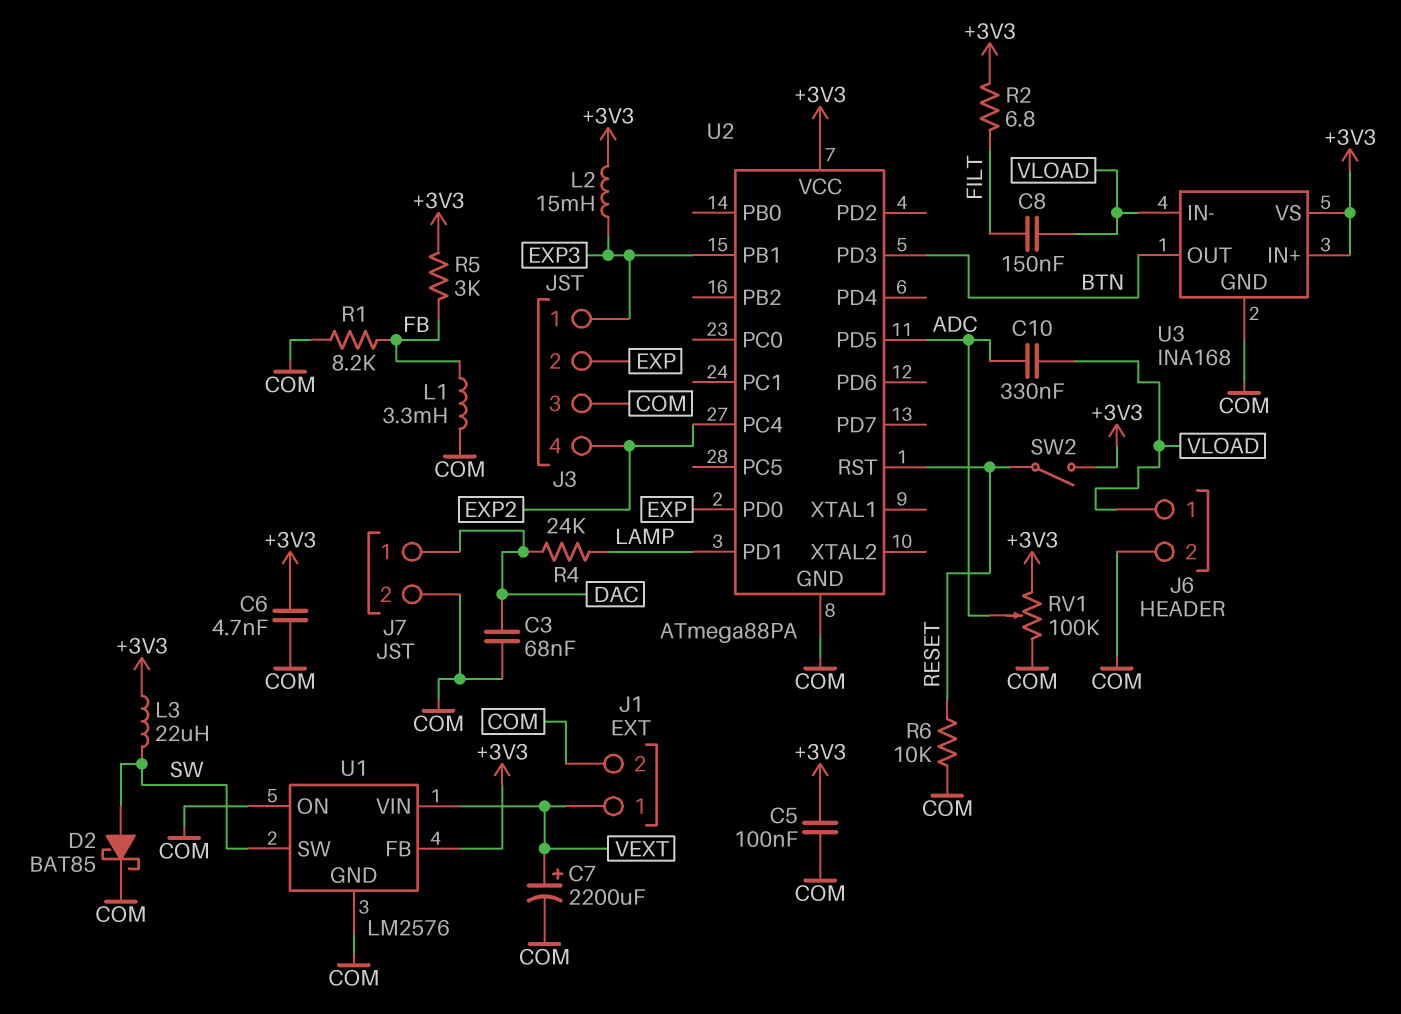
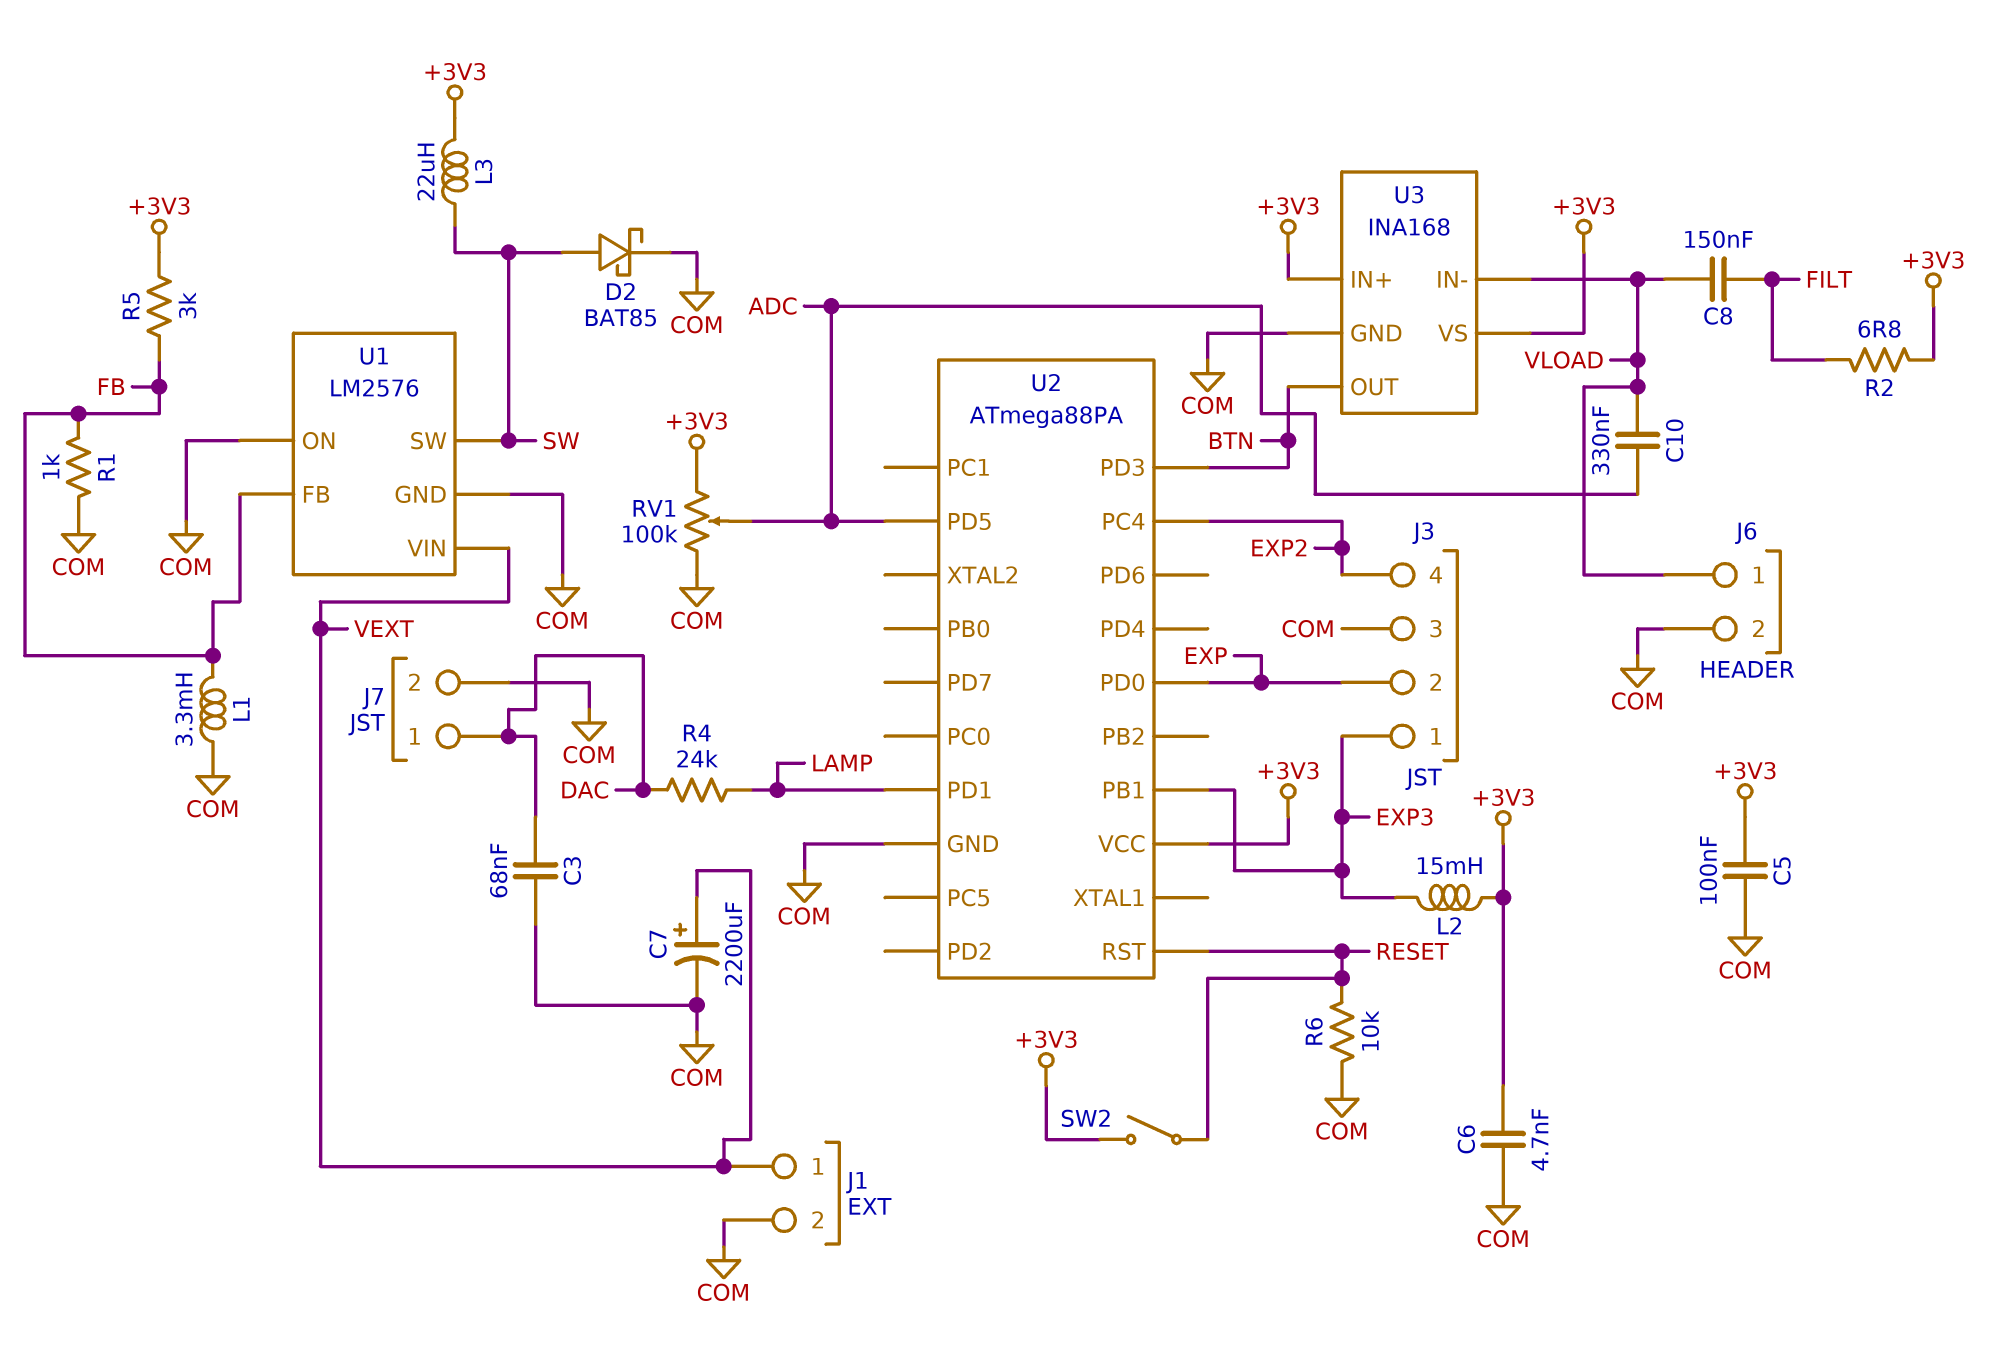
R1: 8.2k (COM, FB) -> 1k (COM, FB)
U1 pin FB: +3V3 -> FB

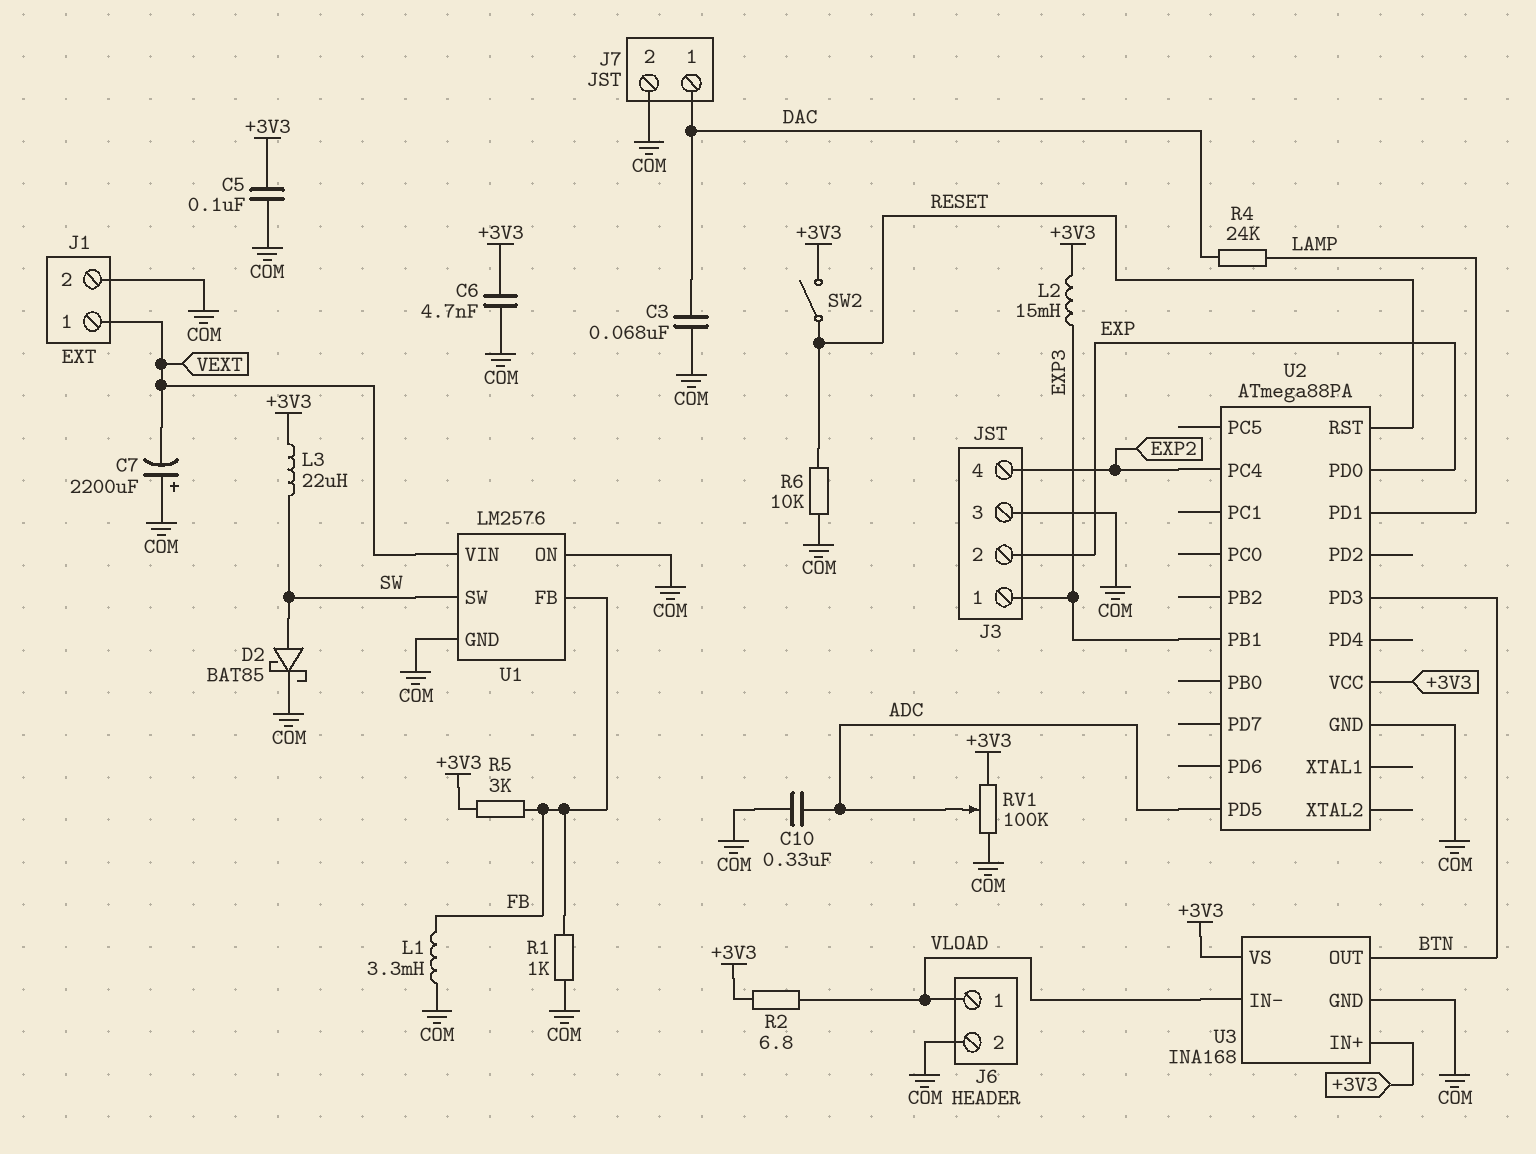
C7: 2200uF (plus VEXT, minus COM) -> 2200uF (plus COM, minus VEXT)
C8: 150nF (FILT, VLOAD) -> none
C10: 330nF (ADC, VLOAD) -> 330nF (ADC, COM)
R2: 6.8 (+3V3, FILT) -> 6.8 (+3V3, VLOAD)

